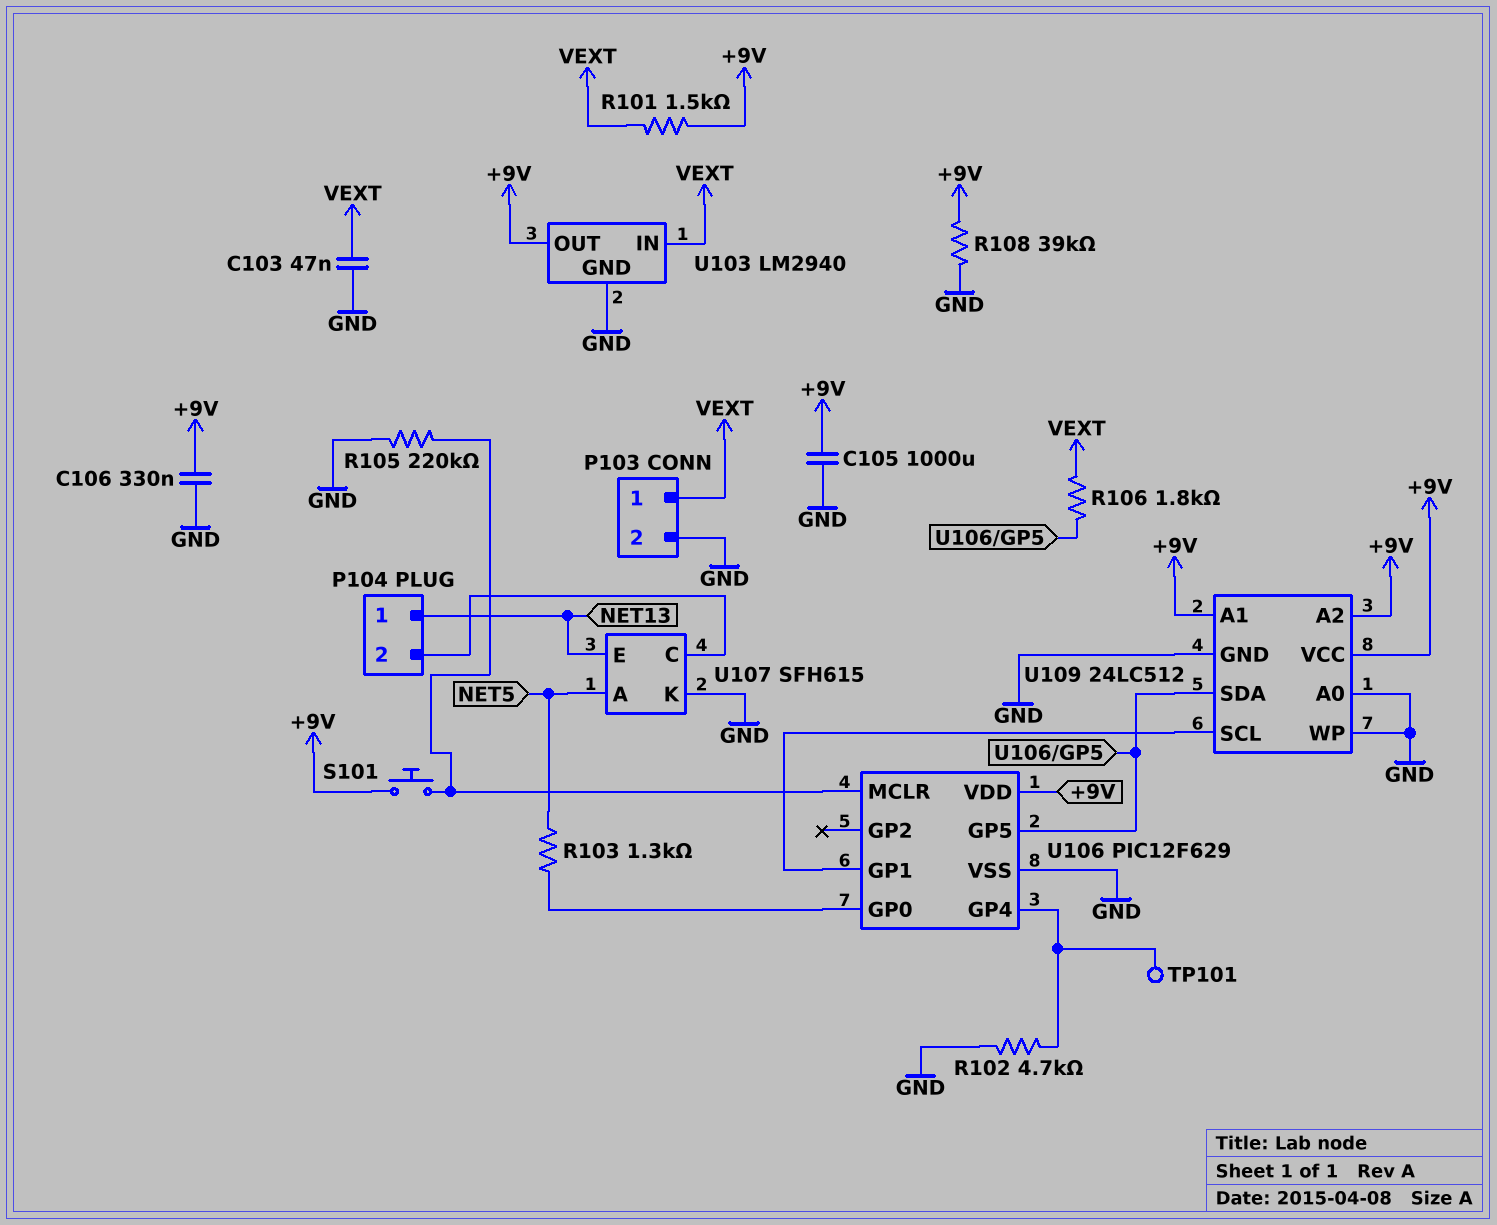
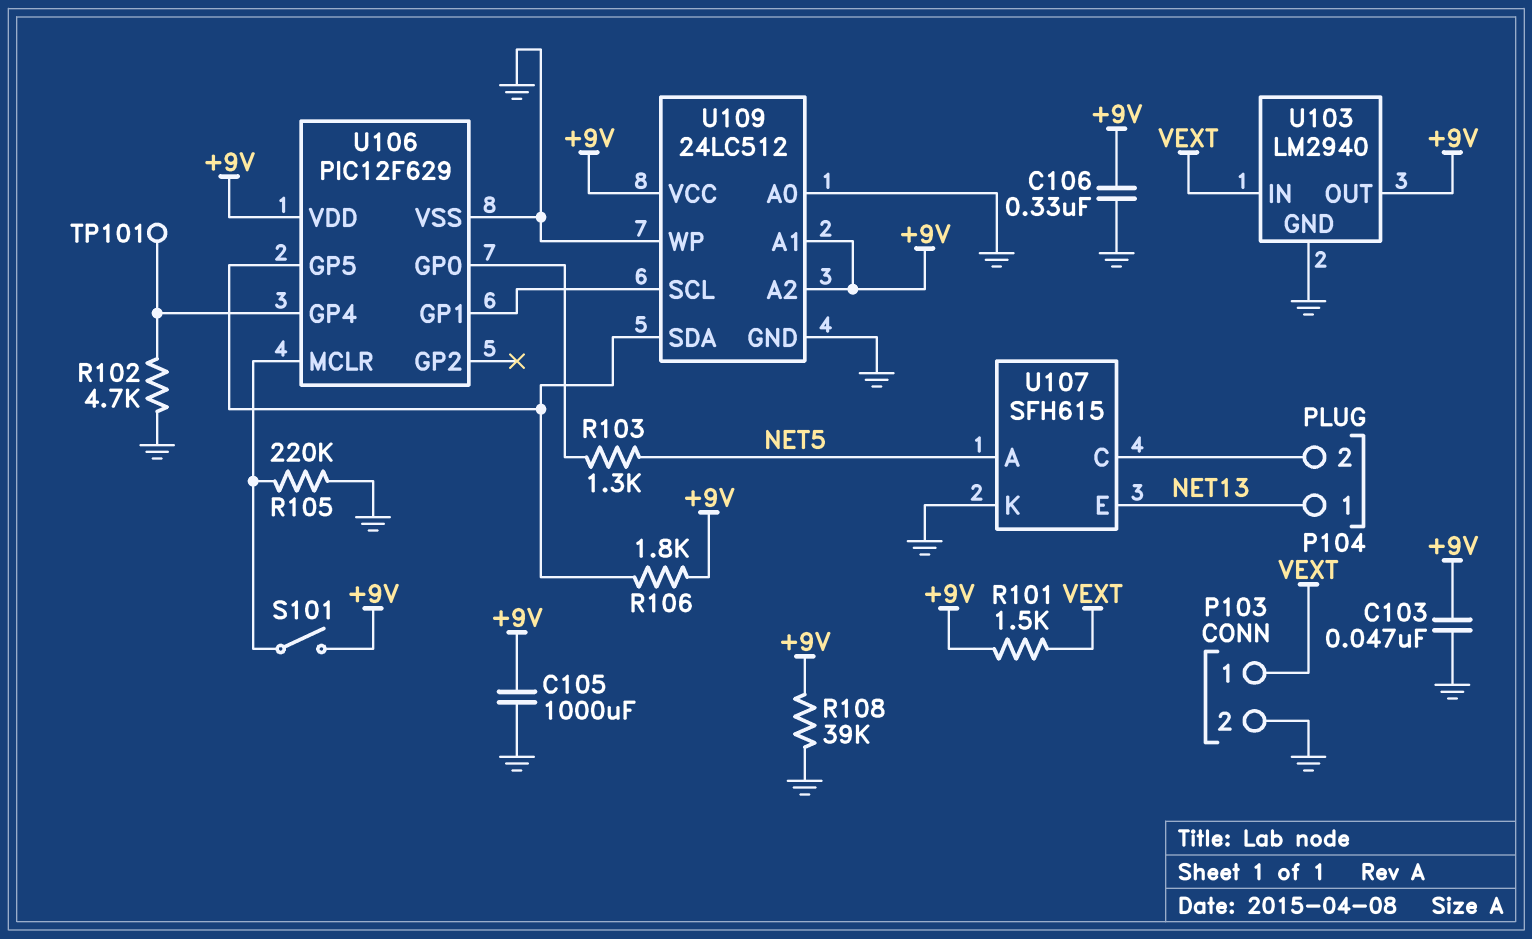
C103: 47nF (GND, VEXT) -> 47nF (+9V, GND)
R106: 1.8k (U106/GP5, VEXT) -> 1.8k (+9V, U106/GP5)
S101: button (+9V, U106/MCLR) -> switch (+9V, U106/MCLR)

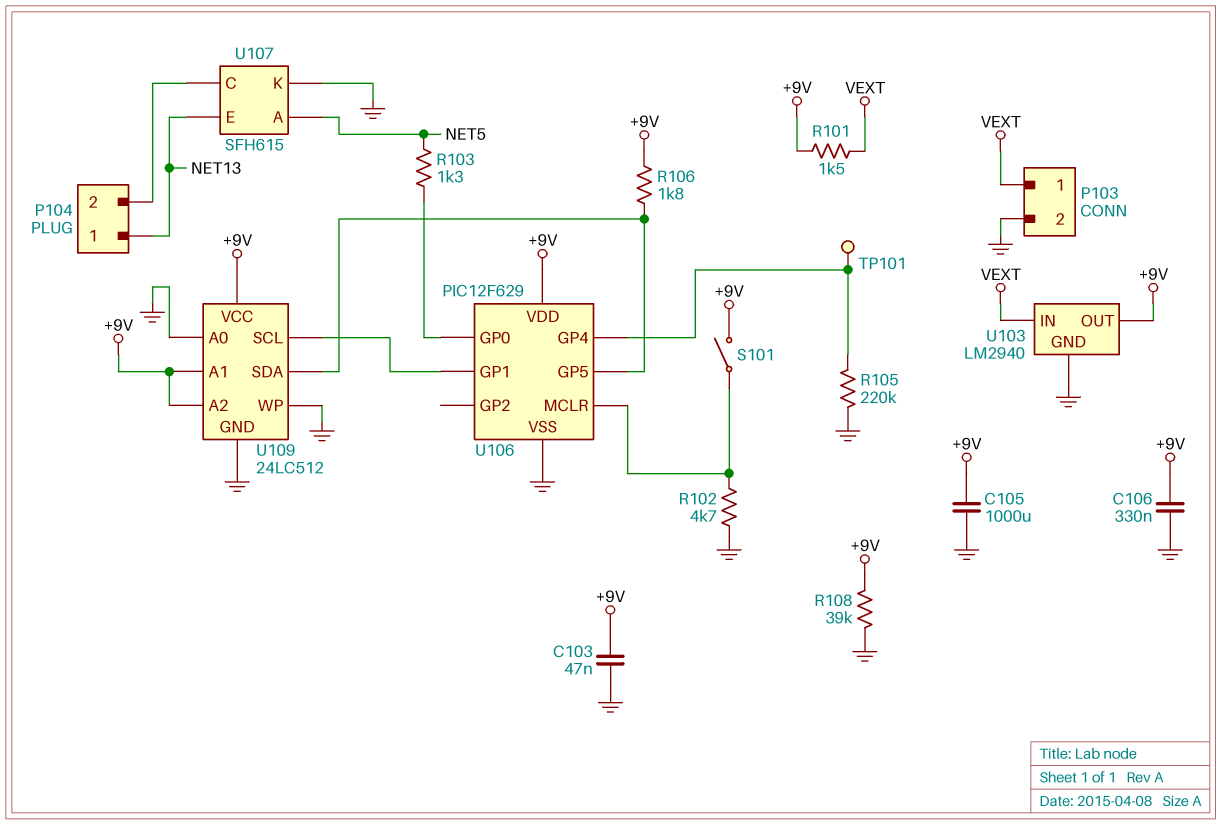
R102: 4.7k (GND, U106/GP4) -> 4.7k (GND, U106/MCLR)
R105: 220k (GND, U106/MCLR) -> 220k (GND, U106/GP4)

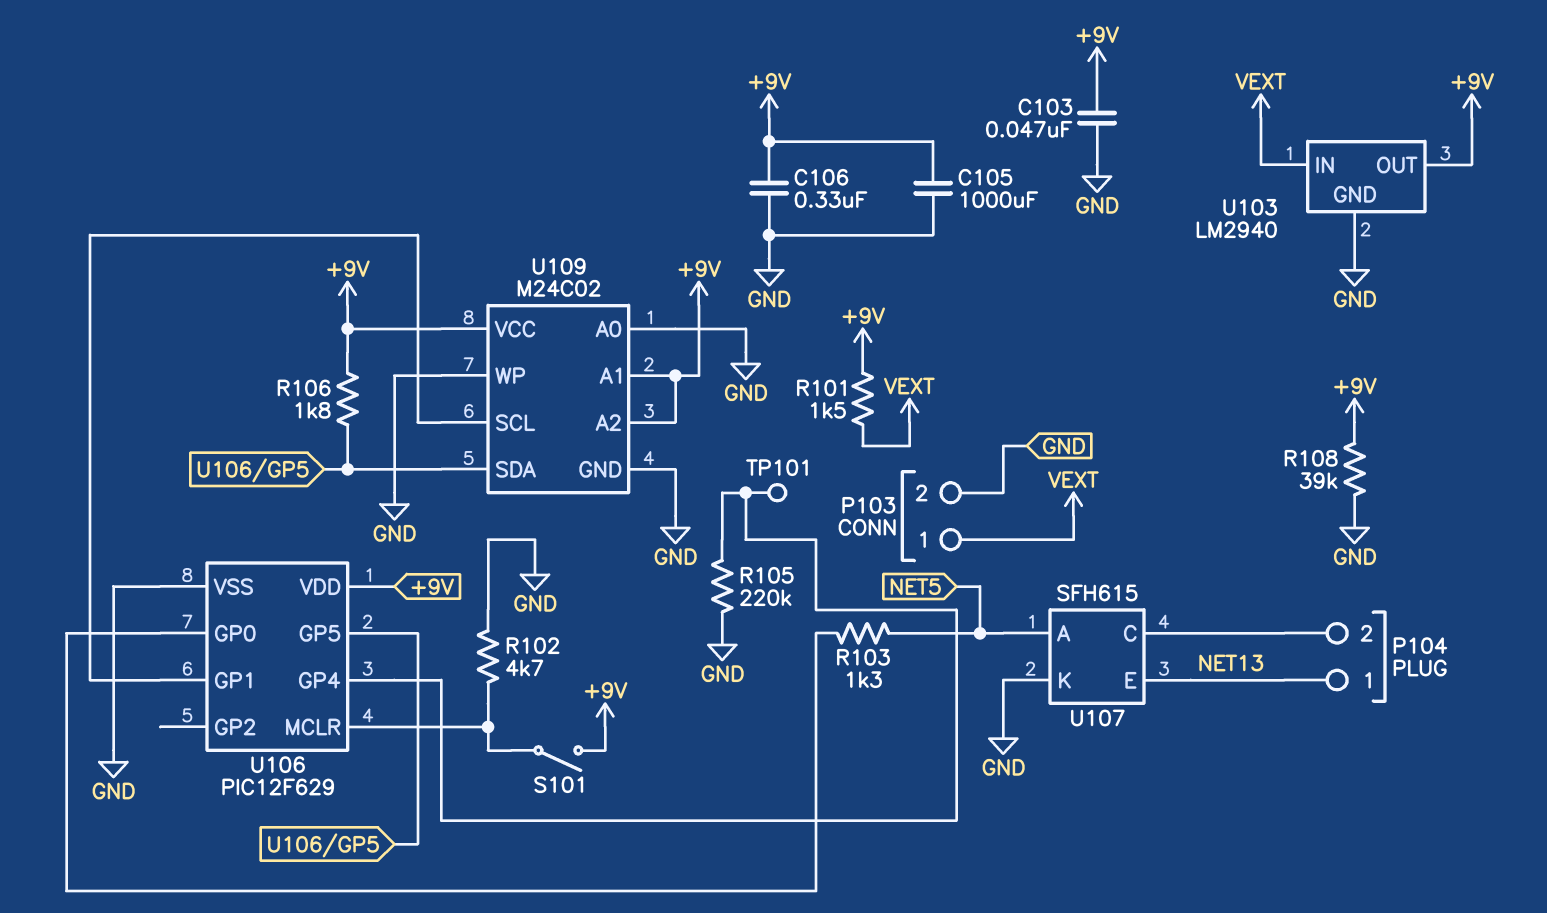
U109: 24LC512 -> M24C02

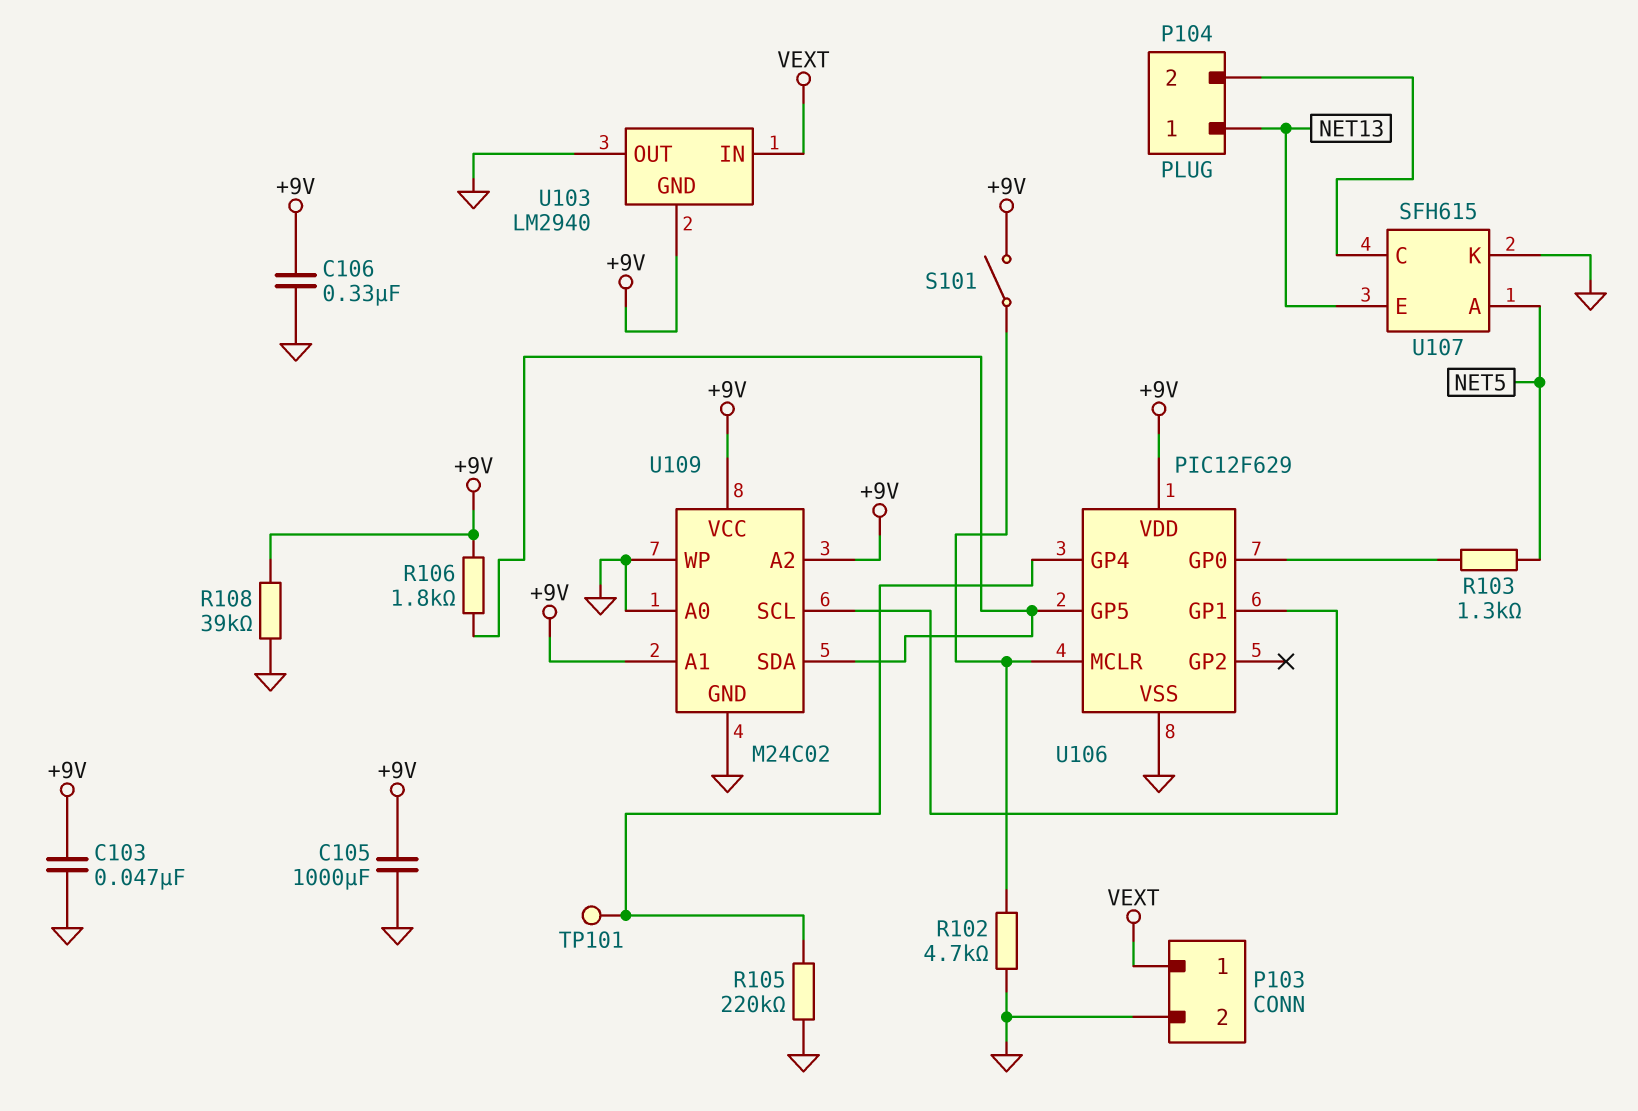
R101: 1.5k (+9V, VEXT) -> none
U103 pin GND: GND -> +9V
U103 pin OUT: +9V -> GND

